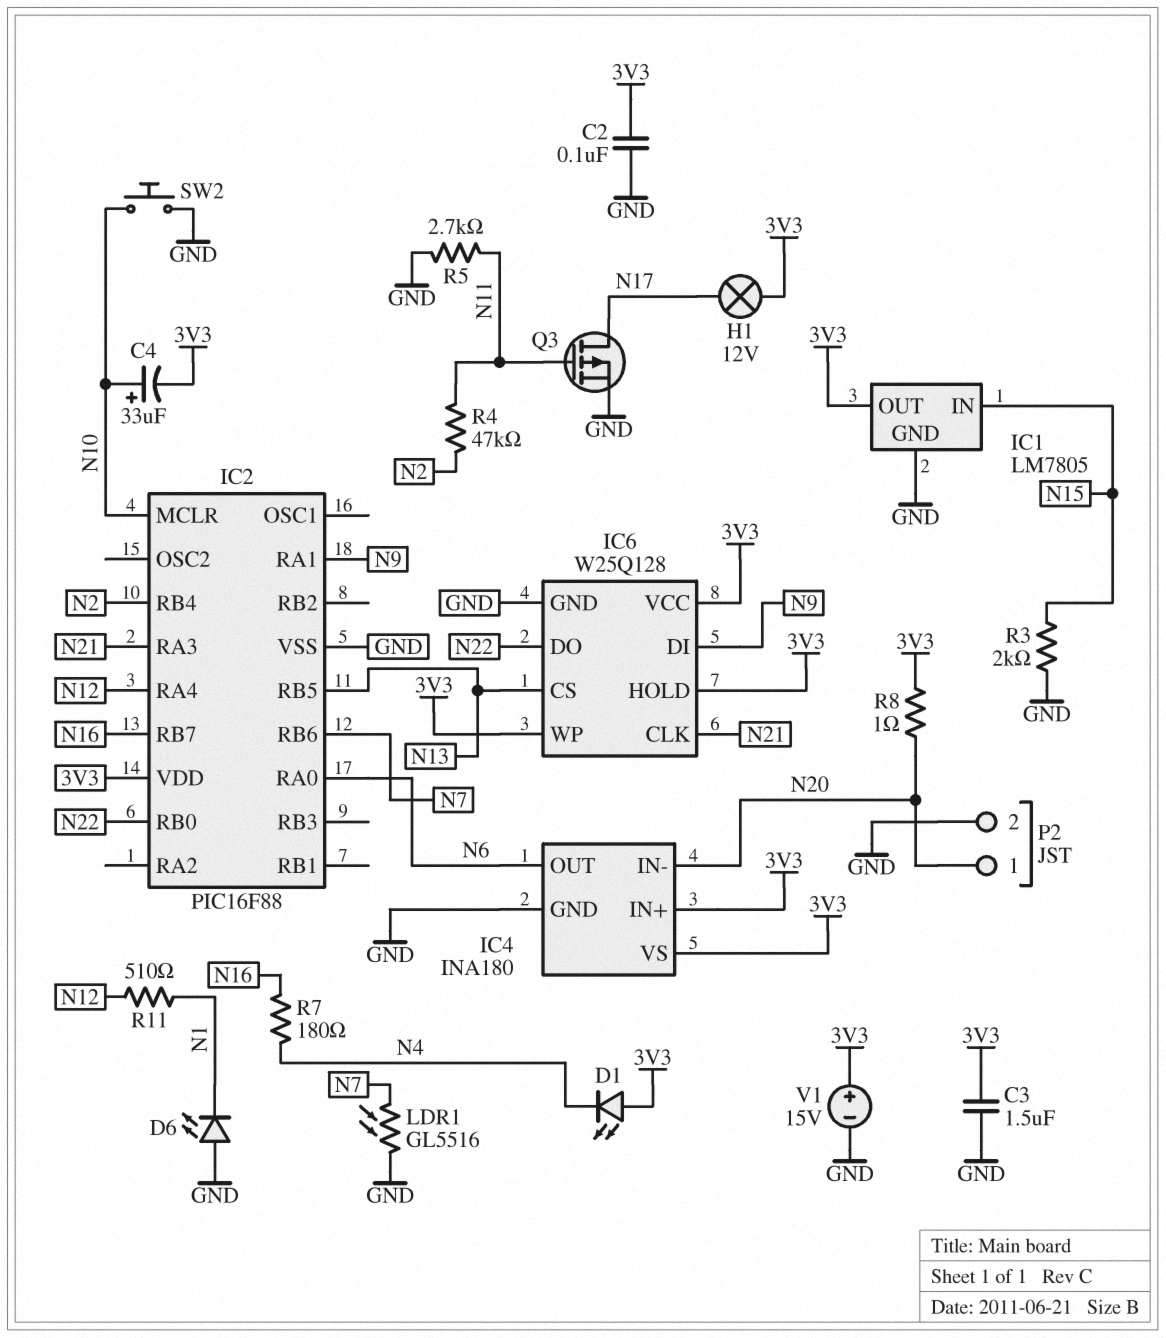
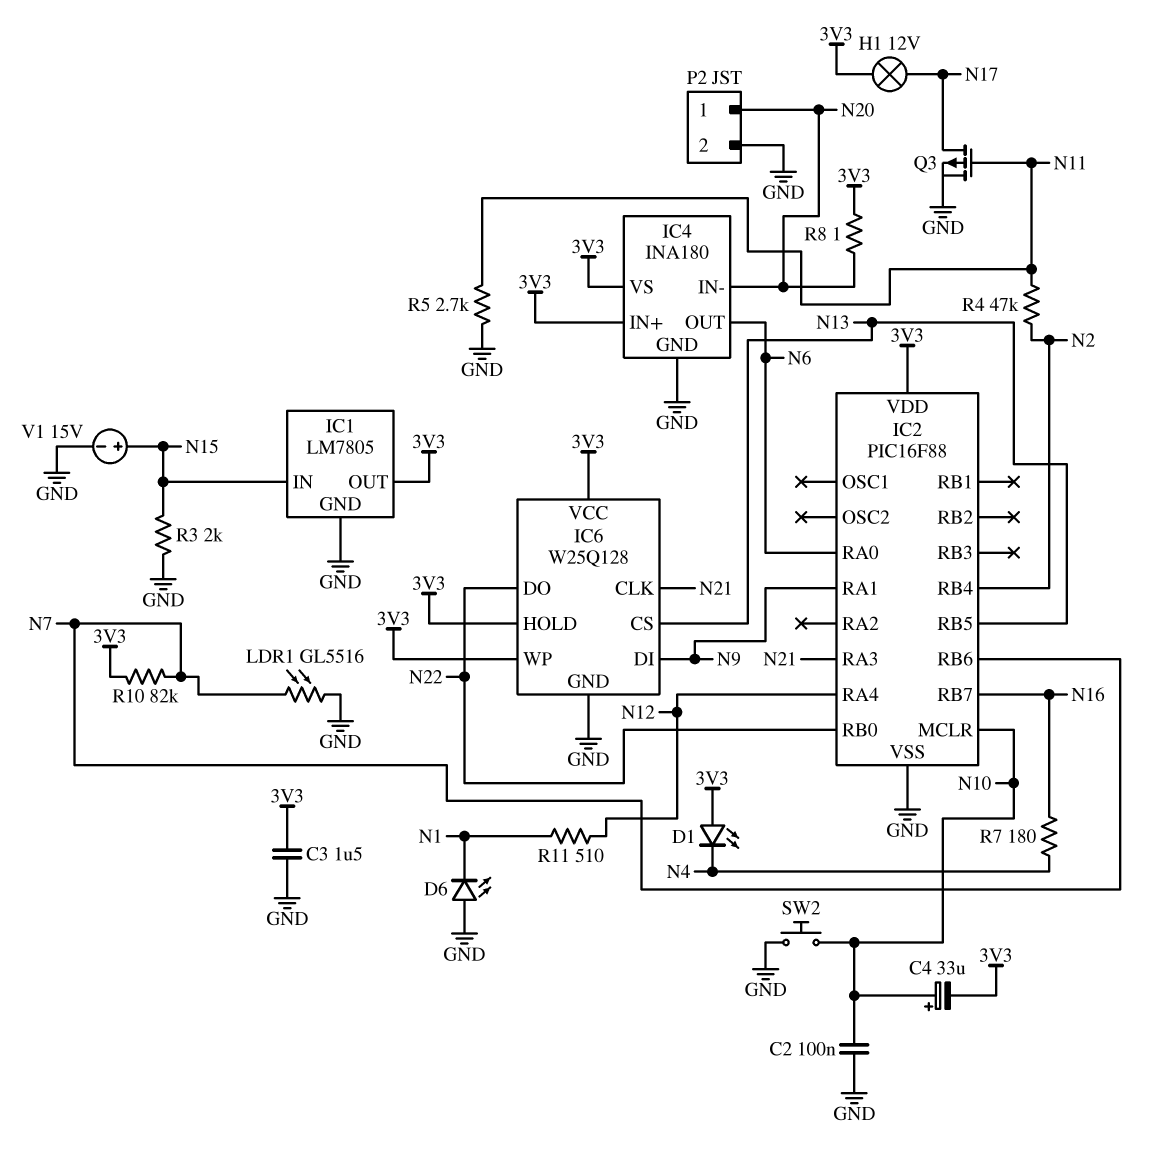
C2: 100nF (3V3, GND) -> 100nF (GND, N10)
R10: none -> 82k (3V3, N7)
V1: 15V (plus 3V3, minus GND) -> 15V (plus N15, minus GND)

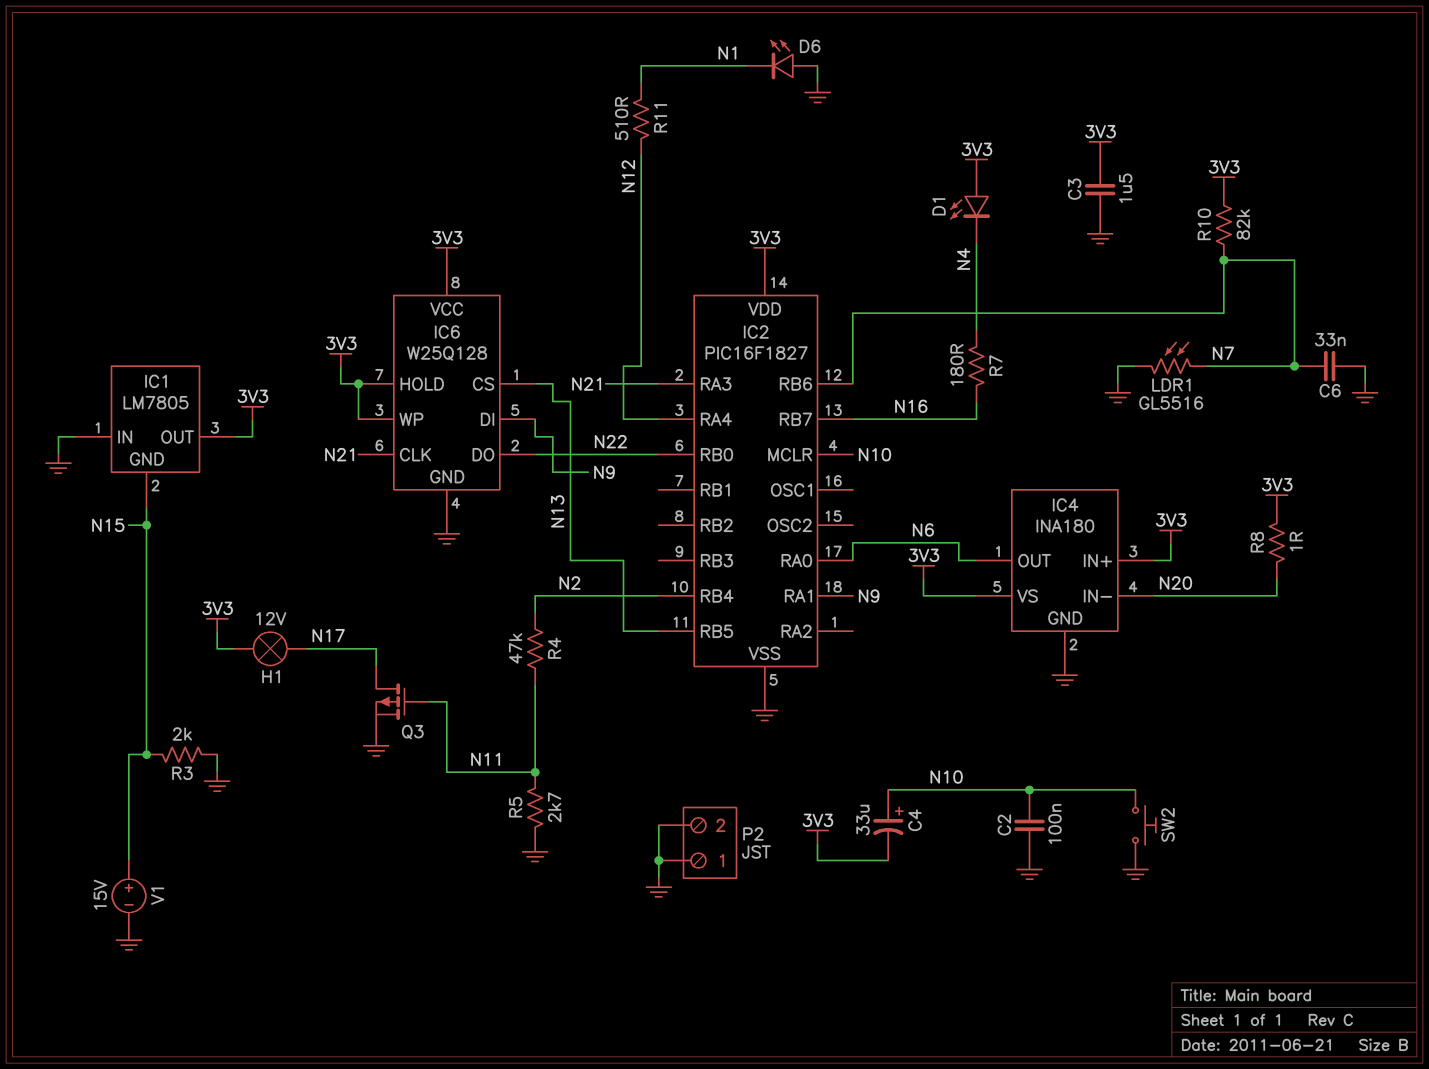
C6: none -> 33nF (GND, N7)
IC1 pin GND: GND -> N15
IC1 pin IN: N15 -> GND
IC2: PIC16F88 -> PIC16F1827
P2 pin 1: N20 -> GND

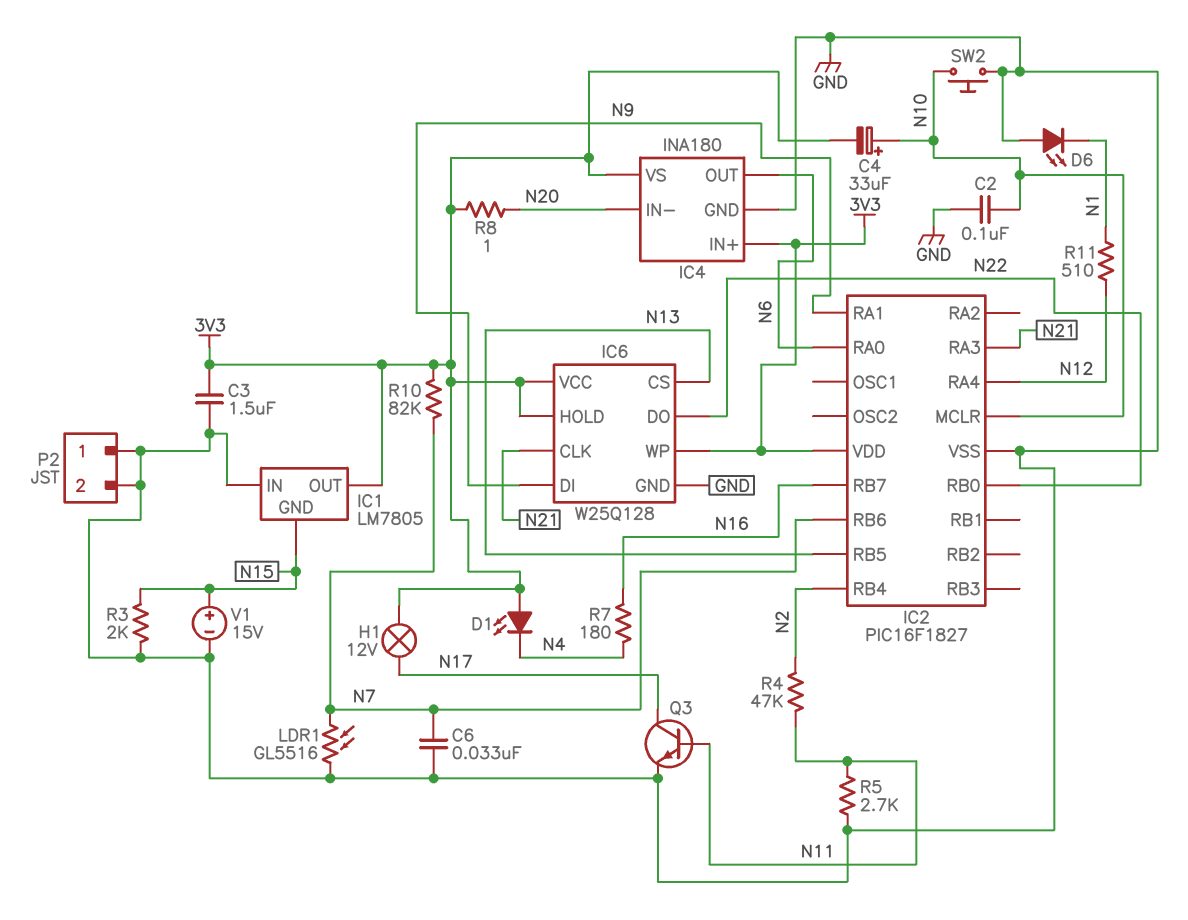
Q3: PMOS (G N11, D N17, S GND) -> NPN (B N11, C N17, E GND)

